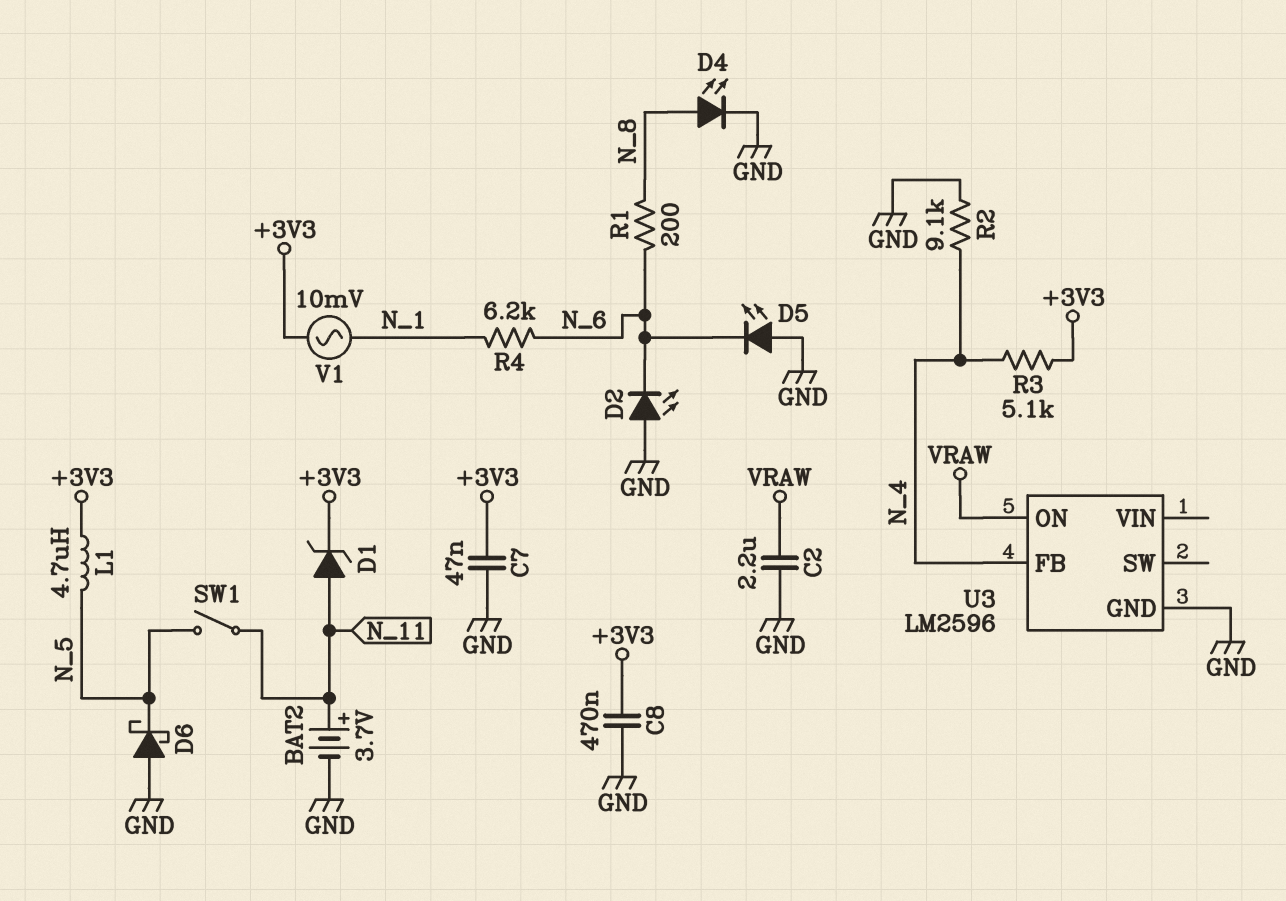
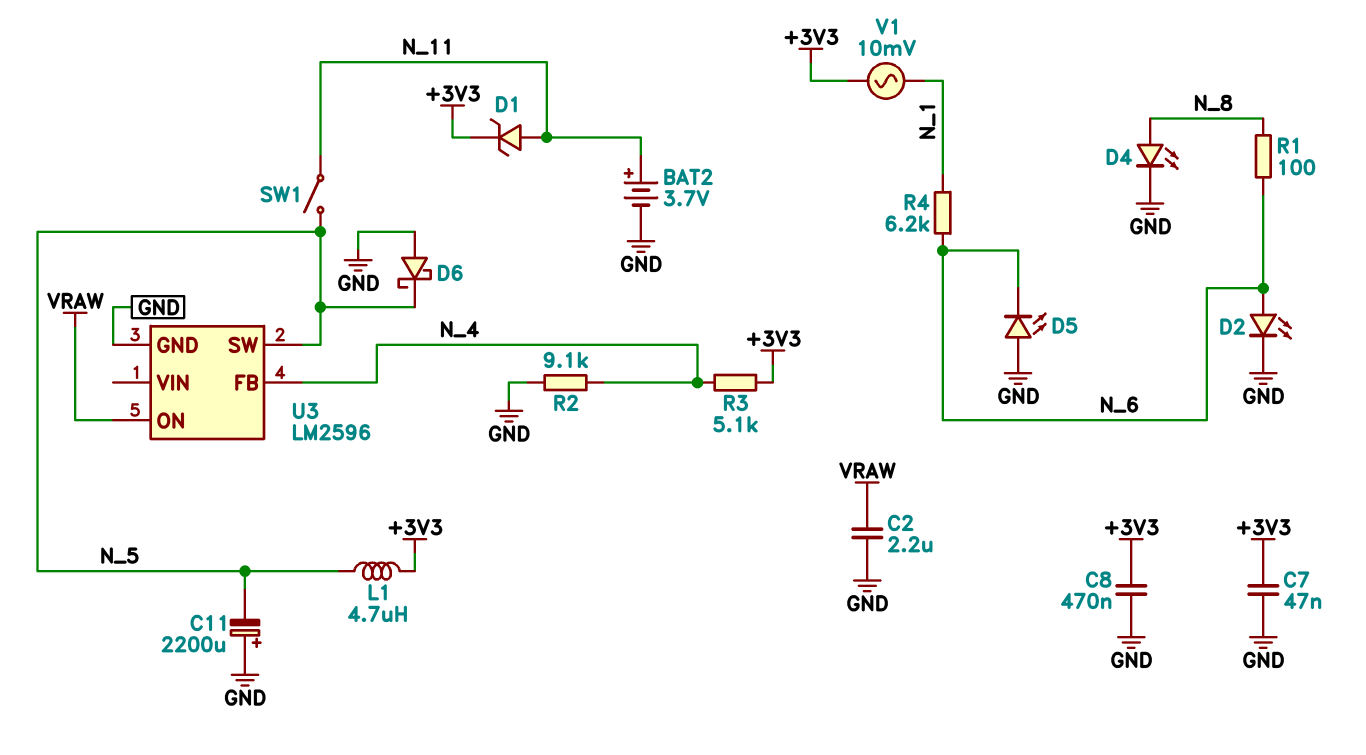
C11: none -> 2200uF (plus GND, minus N_5)
D2: LED (A GND, K N_6) -> LED (A N_6, K GND)
R1: 200 (N_6, N_8) -> 100 (N_6, N_8)
U3 pin SW: none -> N_5

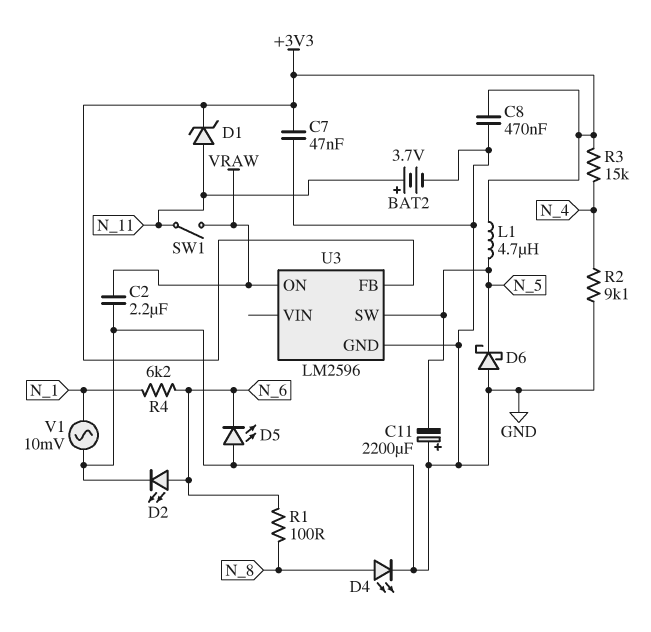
R3: 5.1k (+3V3, N_4) -> 15k (+3V3, N_4)
SW1: switch (N_5, N_11) -> switch (N_11, VRAW)
U3 pin FB: N_4 -> +3V3
V1: AC 10mV (+3V3, N_1) -> AC 10mV (GND, N_1)

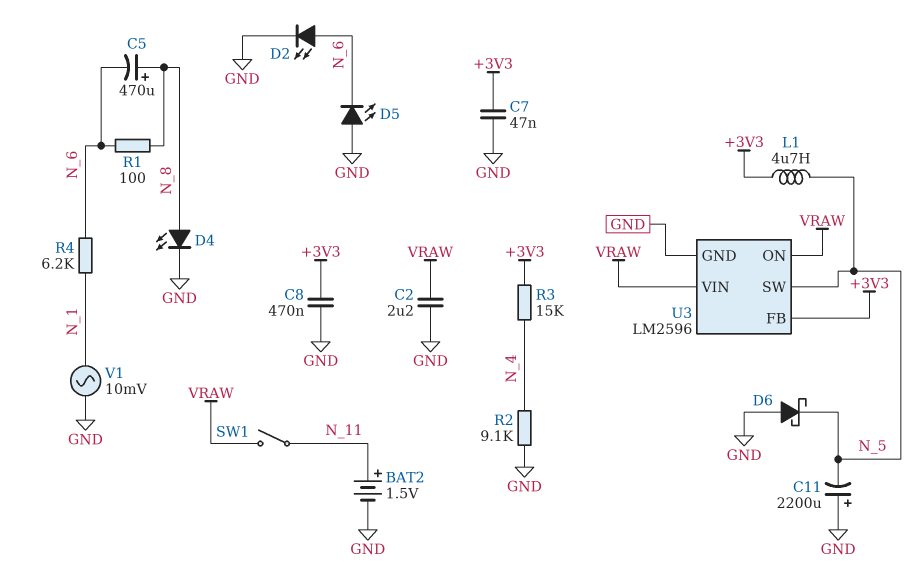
BAT2: 3.7V (plus N_11, minus GND) -> 1.5V (plus N_11, minus GND)
C5: none -> 470uF (plus N_8, minus N_6)
D1: zener (A N_11, K +3V3) -> none
U3 pin VIN: none -> VRAW

